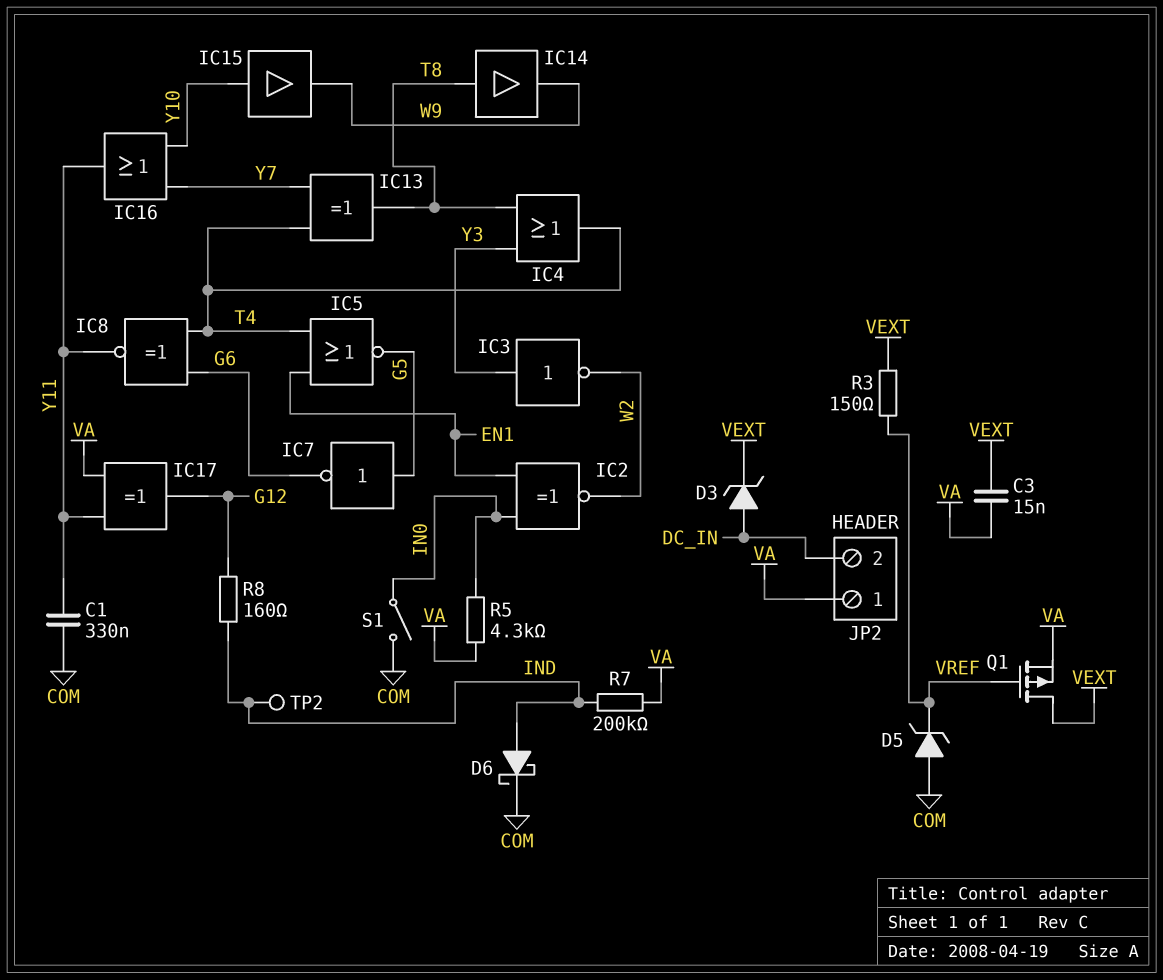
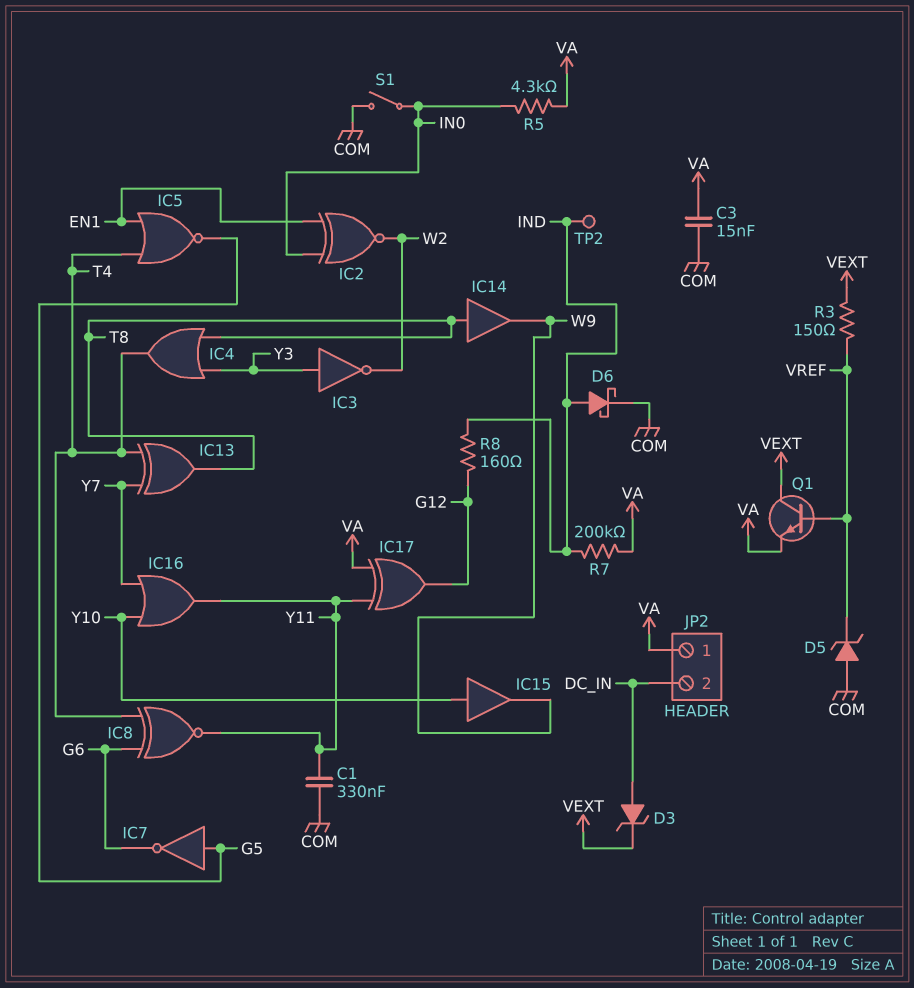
C3: 15nF (VA, VEXT) -> 15nF (COM, VA)
Q1: PMOS (G VREF, D VEXT, S VA) -> NPN (B VREF, C VEXT, E VA)

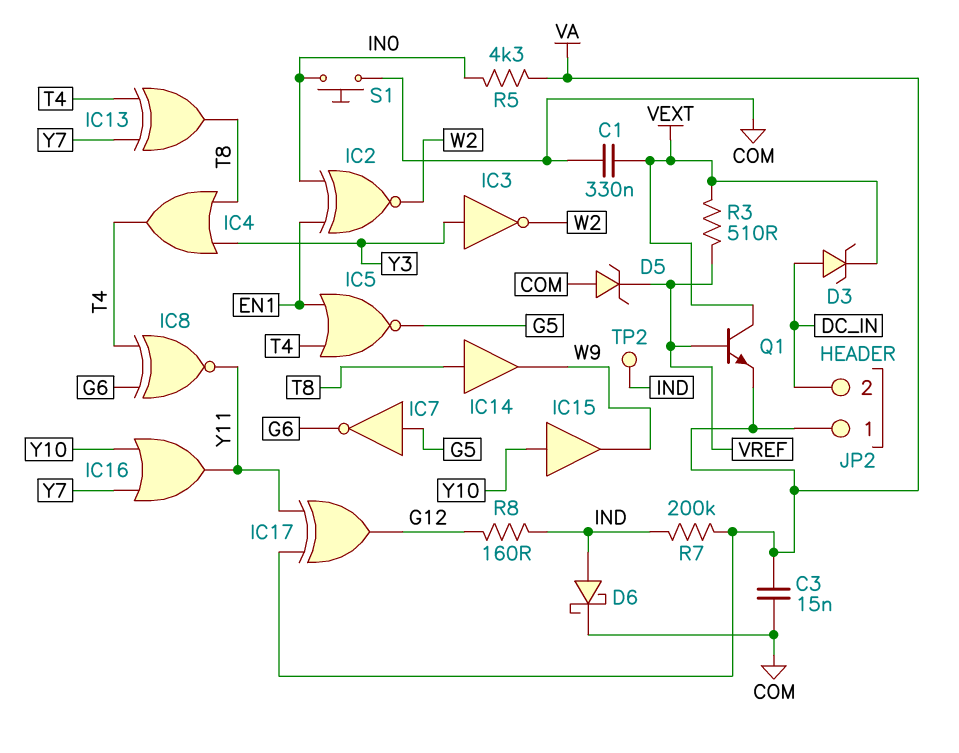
C1: 330nF (COM, Y11) -> 330nF (COM, VEXT)
R3: 150 (VEXT, VREF) -> 510 (VEXT, VREF)
S1: switch (COM, IN0) -> button (COM, IN0)

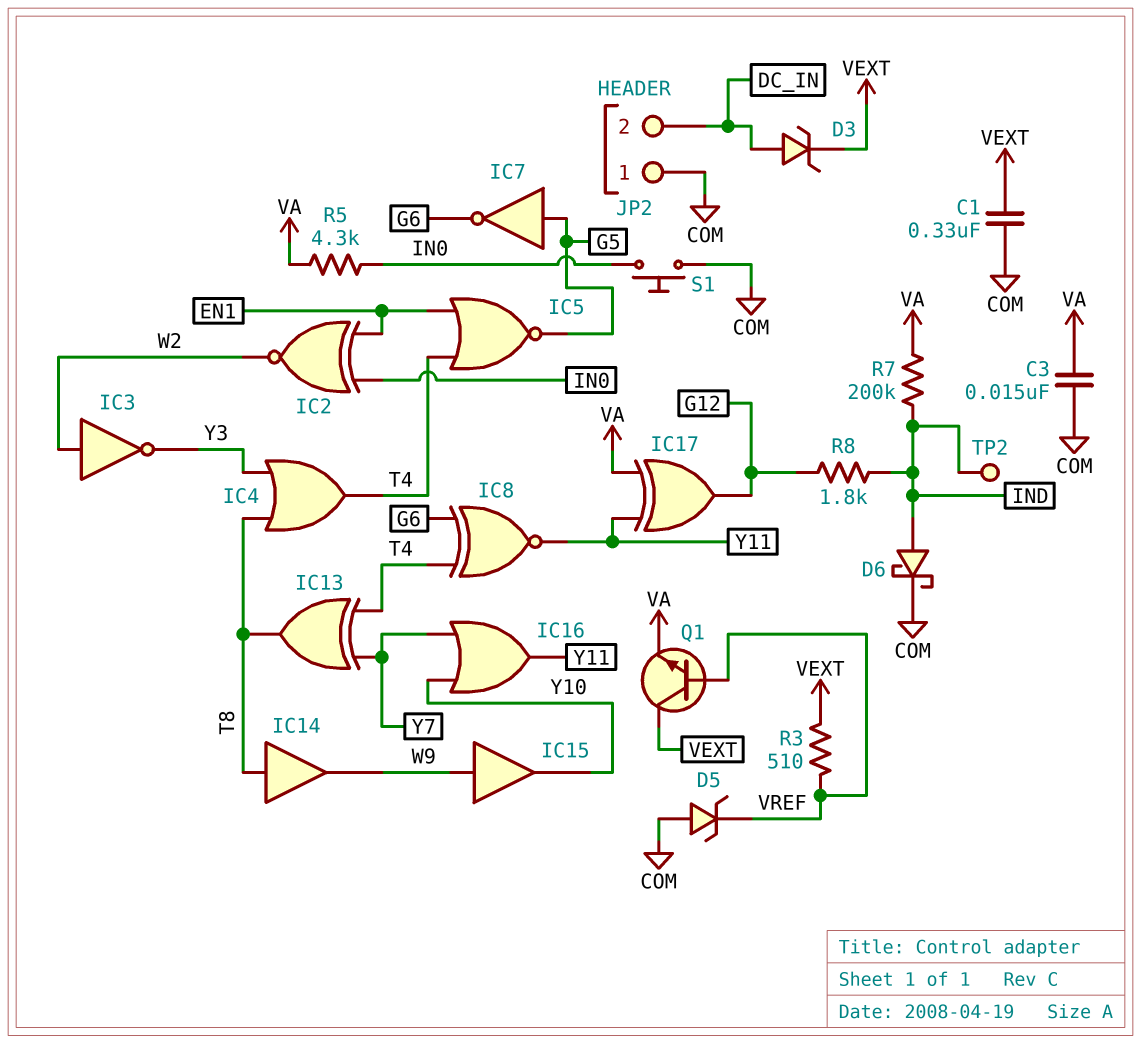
IC3: NOT (in Y3, out W2) -> NOT (in W2, out Y3)
IC15: buffer (in Y10, out W9) -> buffer (in W9, out Y10)
JP2 pin 1: VA -> COM
R8: 160 (G12, IND) -> 1.8k (G12, IND)

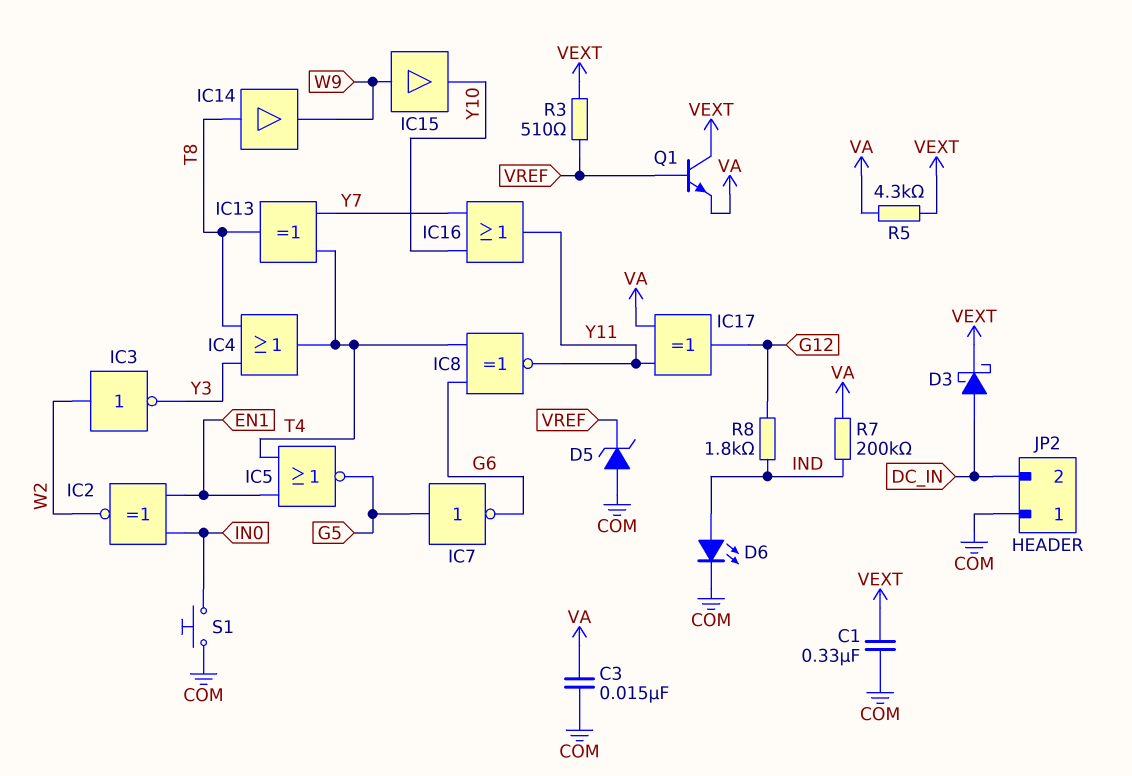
D3: zener (A DC_IN, K VEXT) -> schottky (A DC_IN, K VEXT)
D6: schottky (A IND, K COM) -> LED (A IND, K COM)
R5: 4.3k (IN0, VA) -> 4.3k (VA, VEXT)
TP2: test point (IND) -> none

